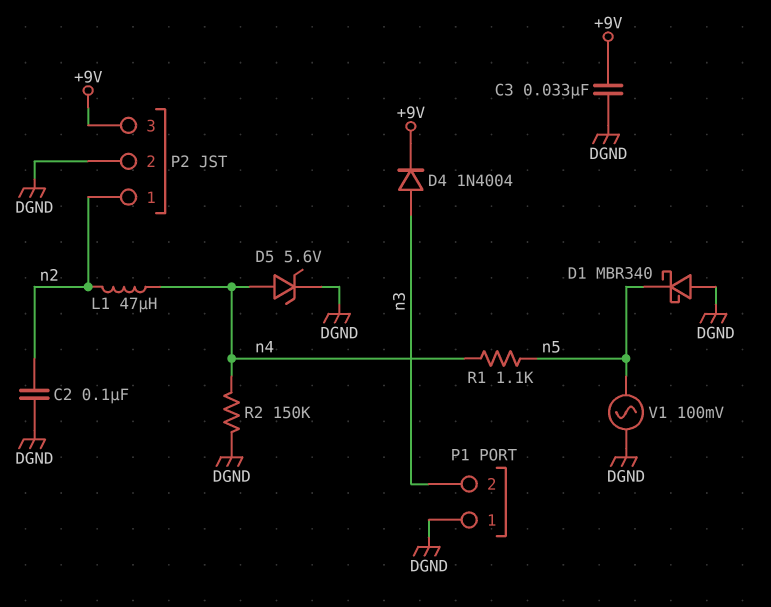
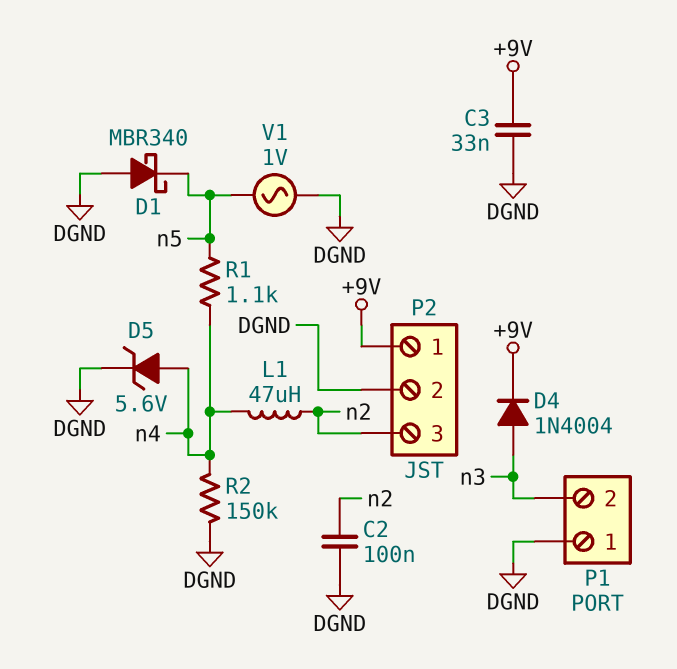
P2 pin 1: n2 -> +9V
P2 pin 3: +9V -> n2
V1: AC 100mV (DGND, n5) -> AC 1V (DGND, n5)

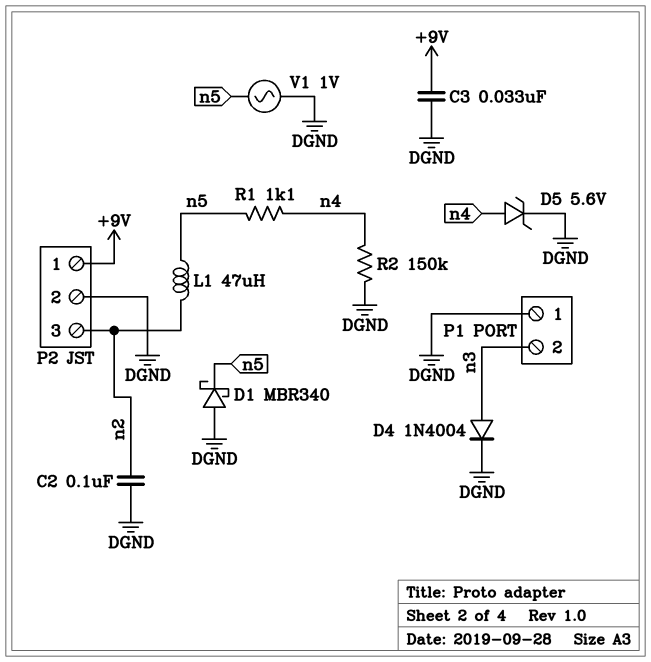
D4: diode 1N4004 (A n3, K +9V) -> diode 1N4004 (A n3, K DGND)
L1: 47uH (n2, n4) -> 47uH (n2, n5)

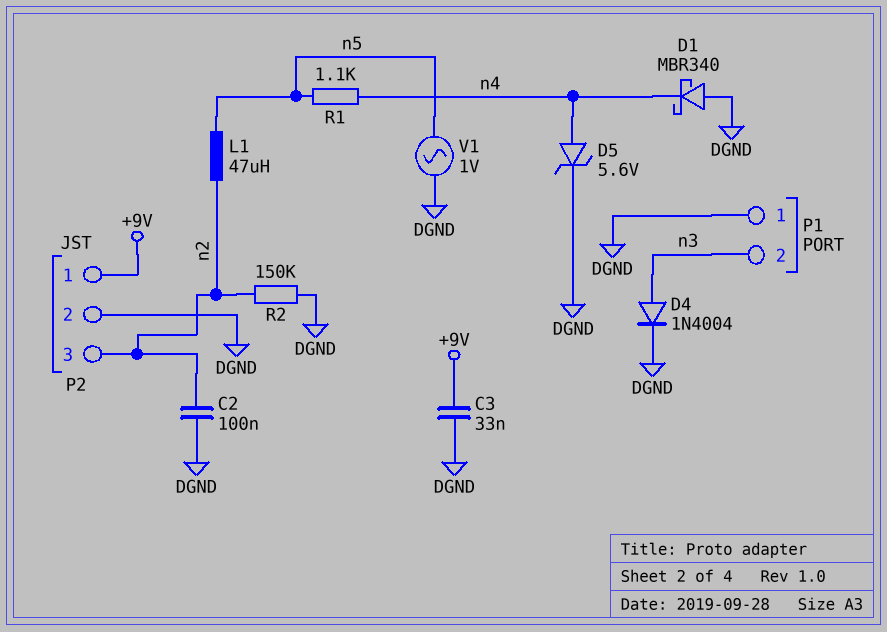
D1: schottky MBR340 (A DGND, K n5) -> schottky MBR340 (A DGND, K n4)
R2: 150k (DGND, n4) -> 150k (DGND, n2)

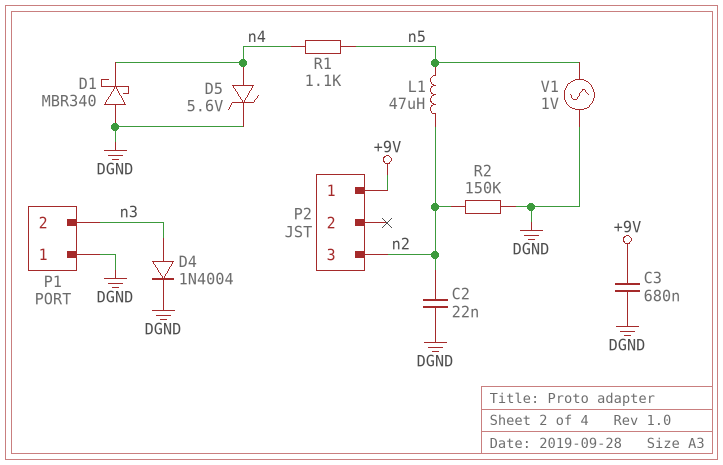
C2: 100nF (DGND, n2) -> 22nF (DGND, n2)
C3: 33nF (+9V, DGND) -> 680nF (+9V, DGND)
P2 pin 2: DGND -> none

